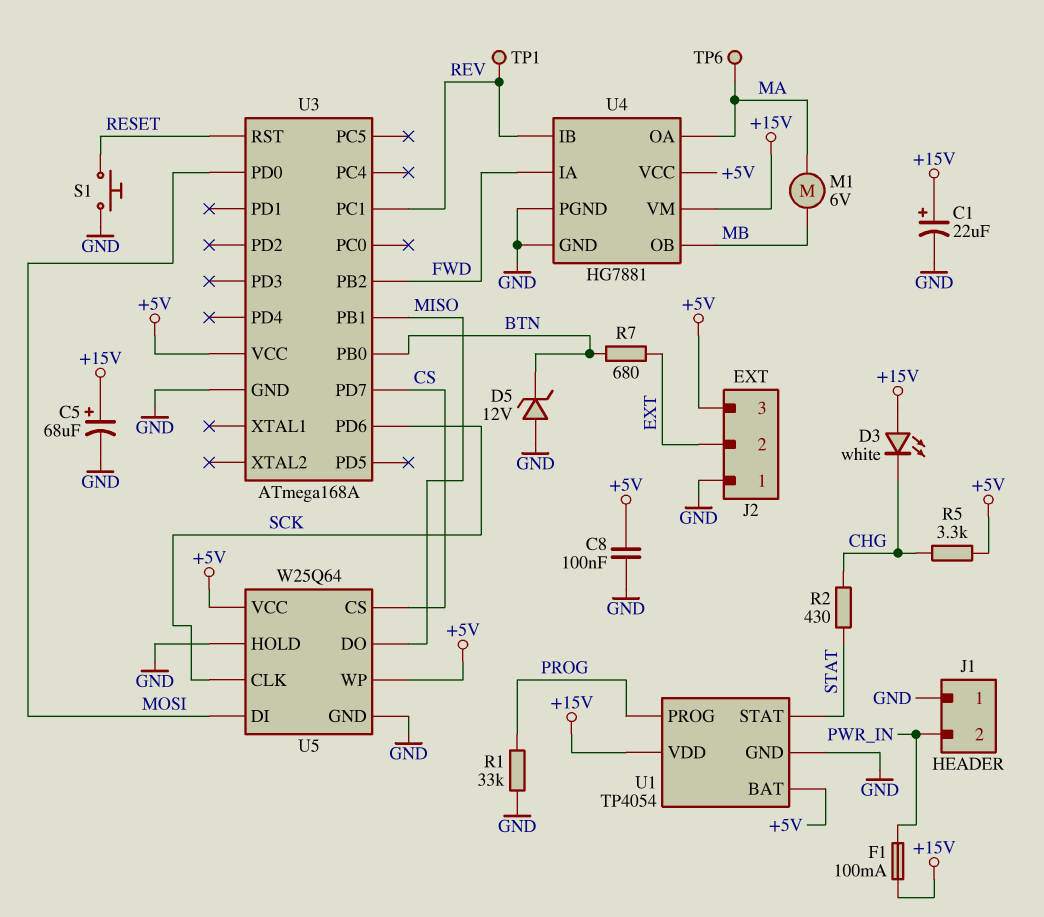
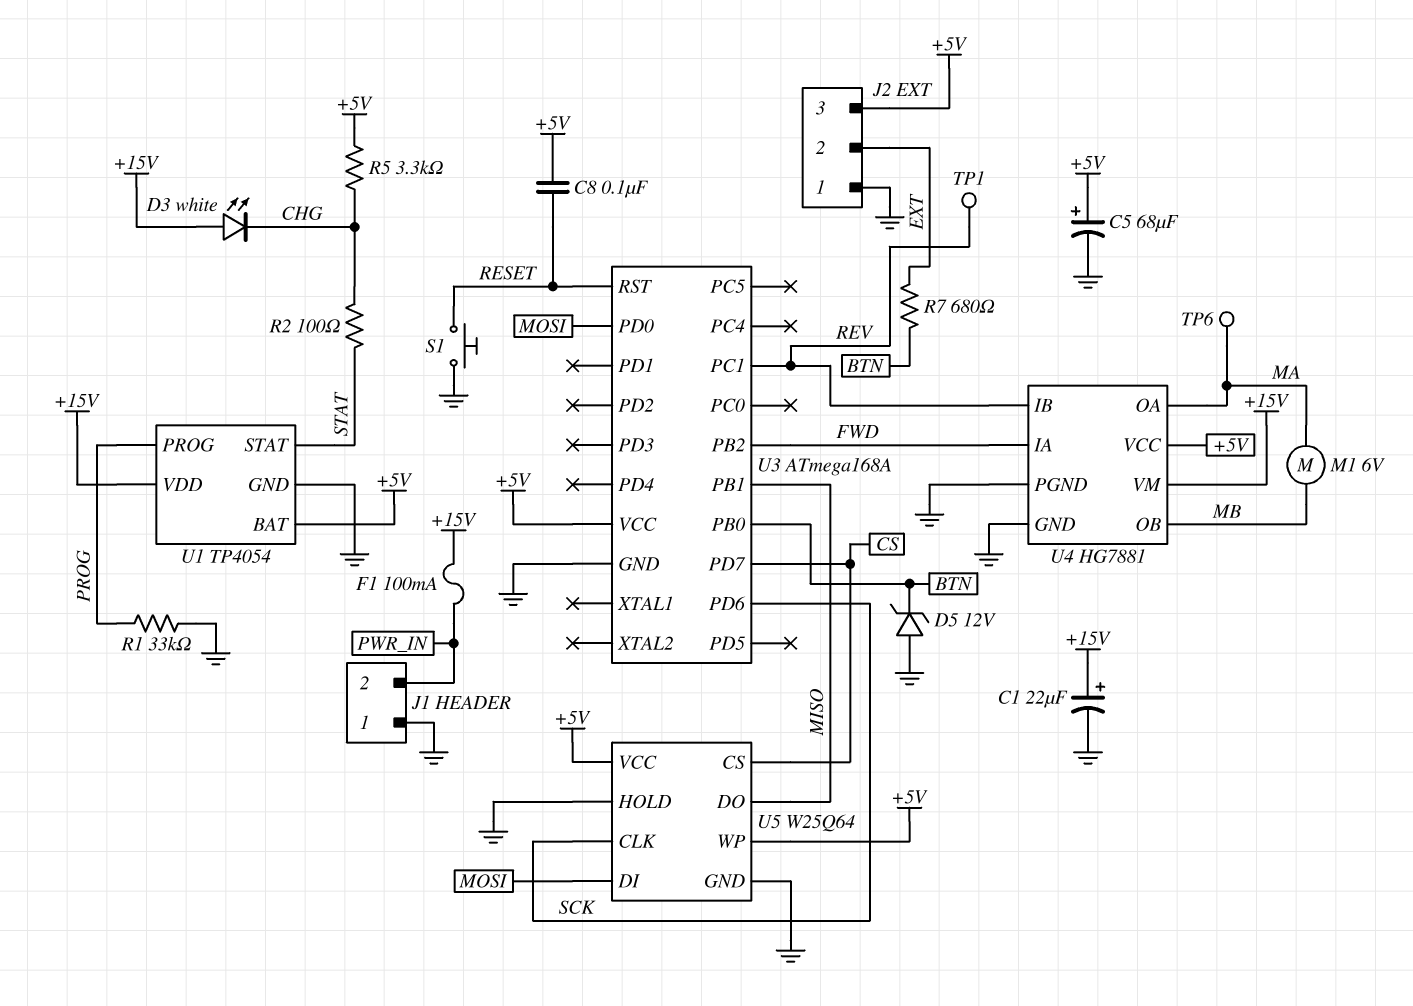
C5: 68uF (plus +15V, minus GND) -> 68uF (plus +5V, minus GND)
C8: 100nF (+5V, GND) -> 100nF (+5V, RESET)
R2: 430 (CHG, STAT) -> 100 (CHG, STAT)

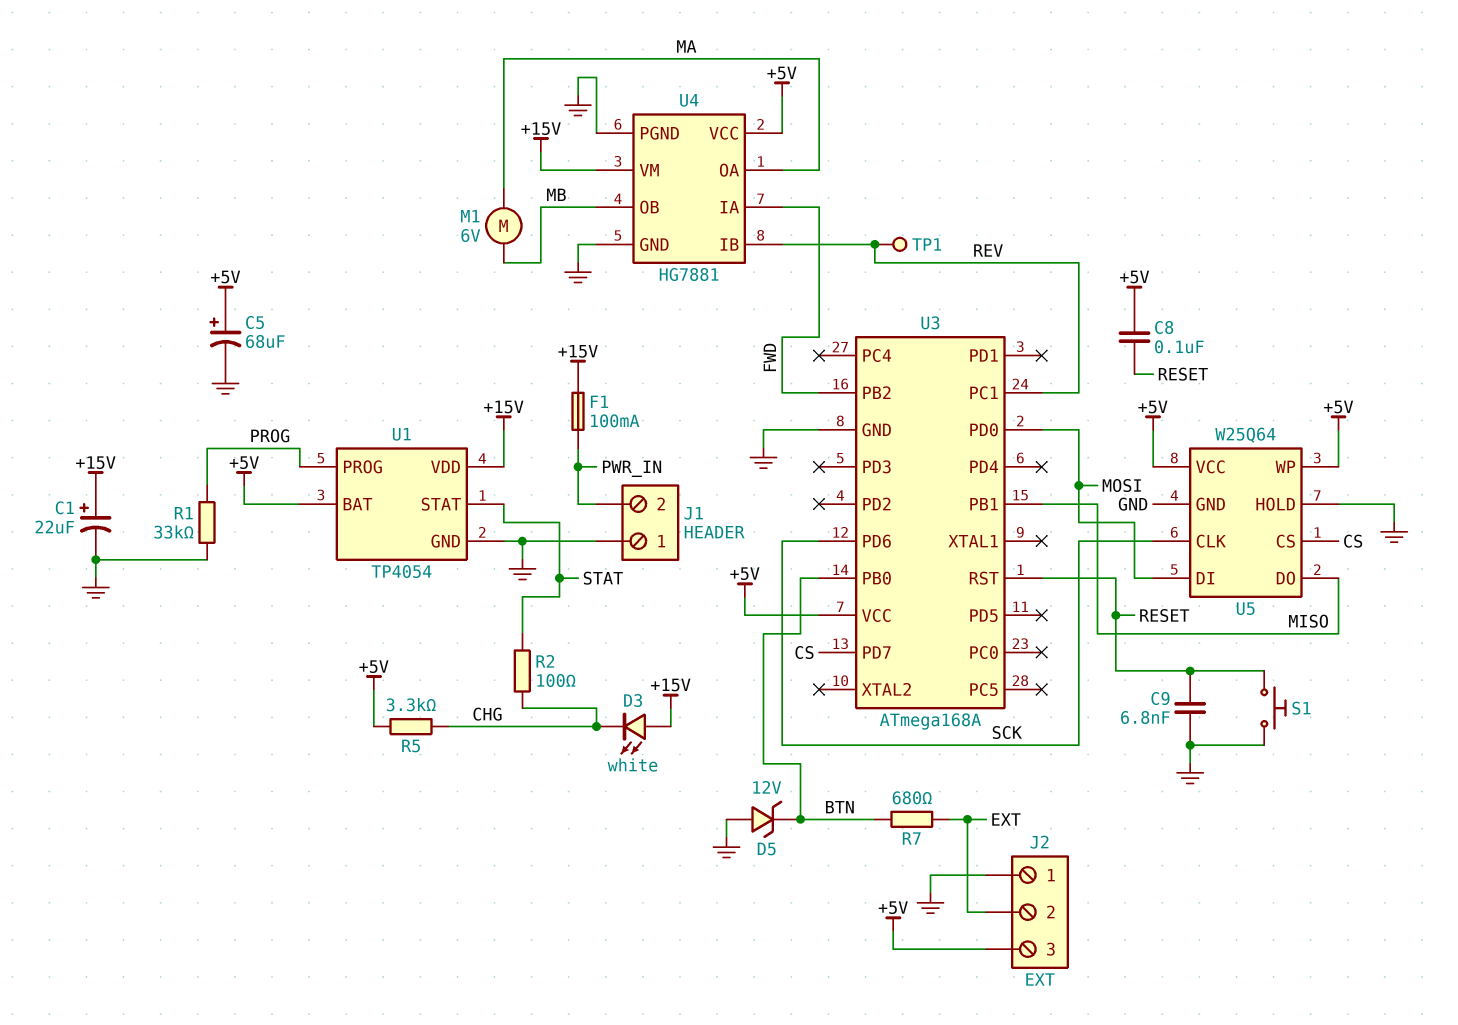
C9: none -> 6.8nF (GND, RESET)
TP6: test point (MA) -> none

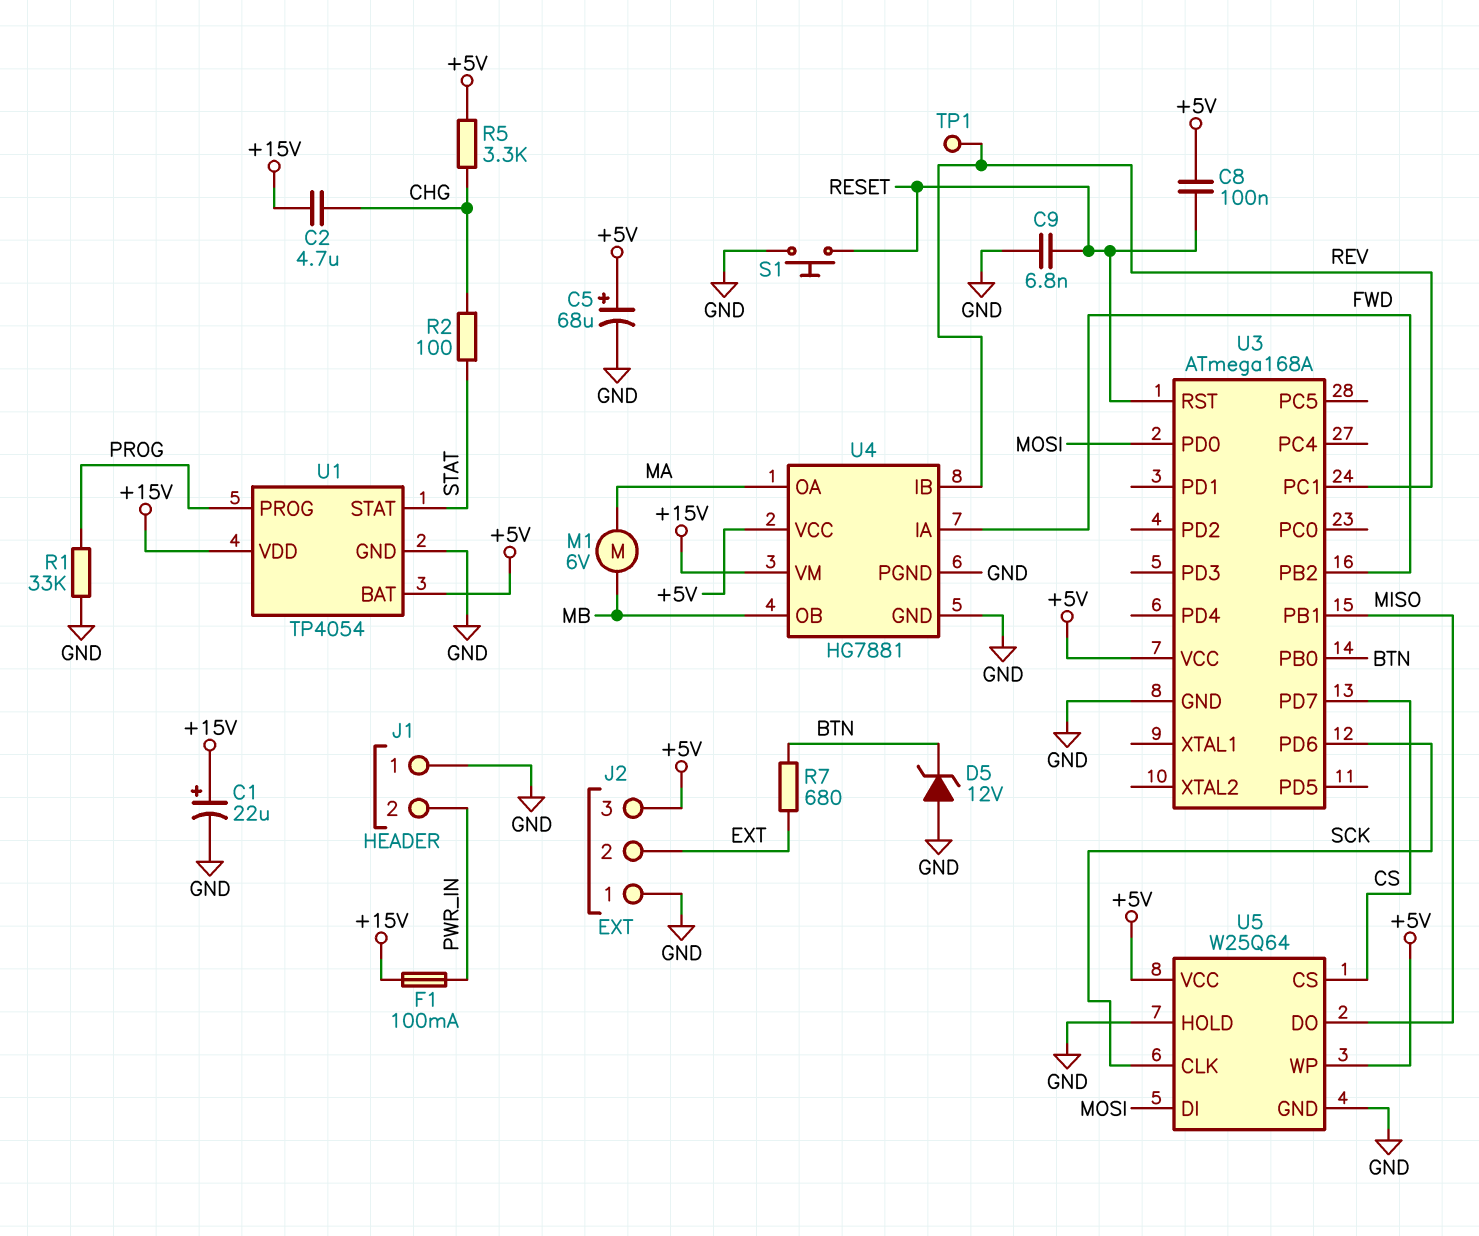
C2: none -> 4.7uF (+15V, CHG)
D3: LED white (A +15V, K CHG) -> none

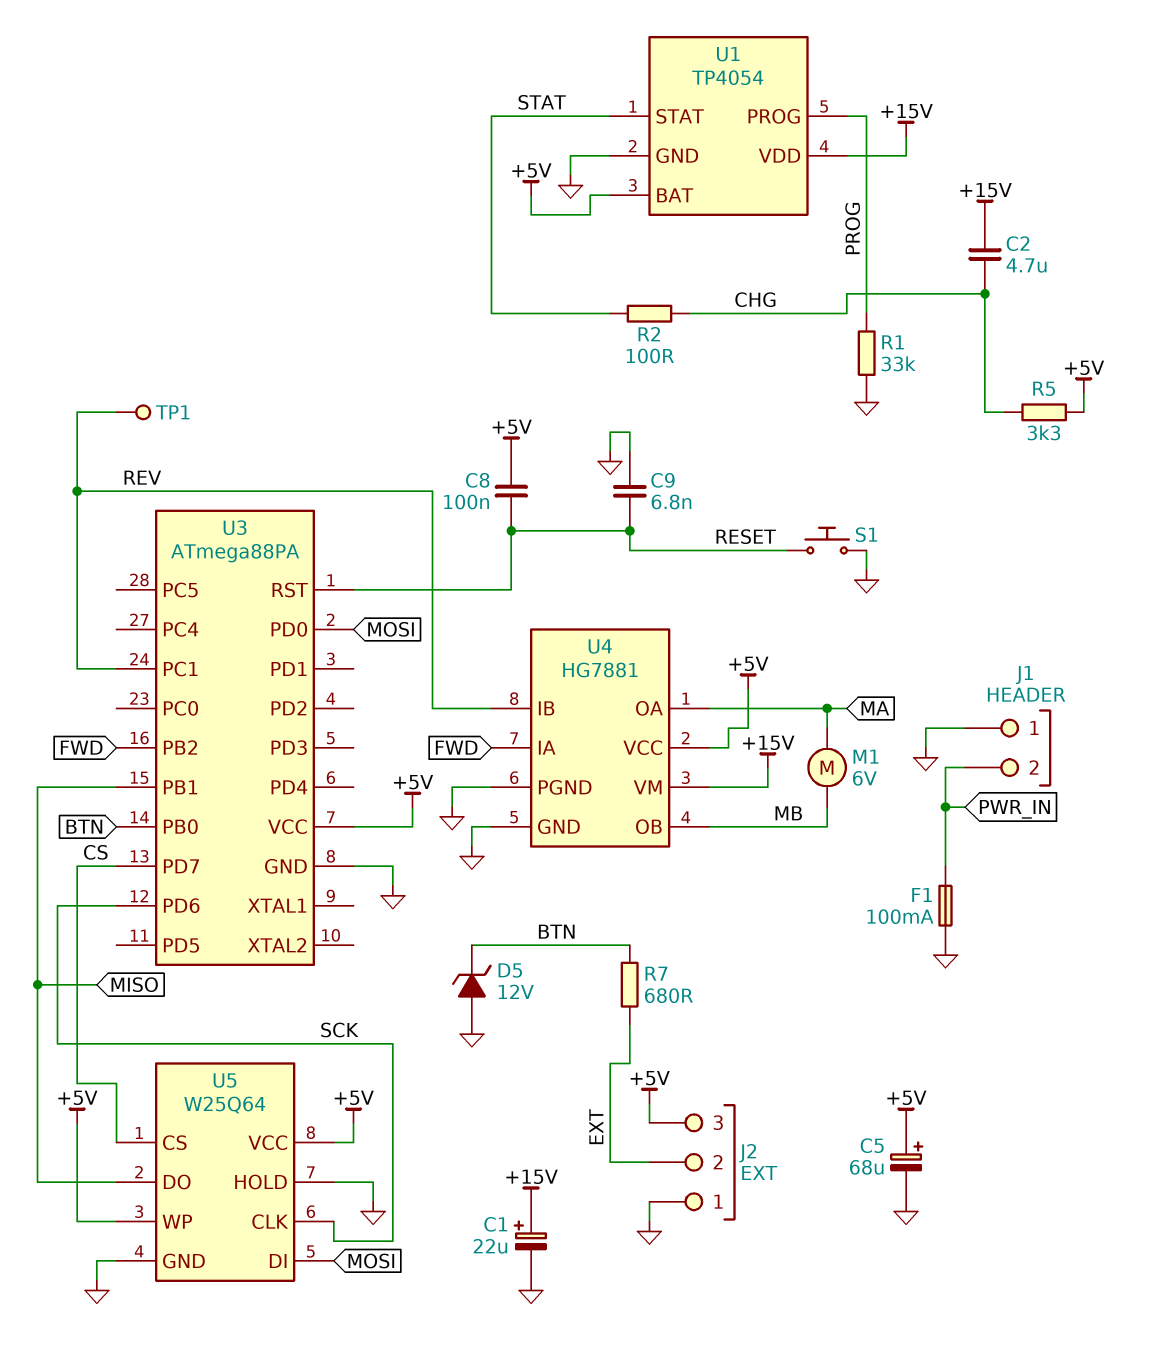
F1: 100mA (+15V, PWR_IN) -> 100mA (GND, PWR_IN)
U3: ATmega168A -> ATmega88PA

